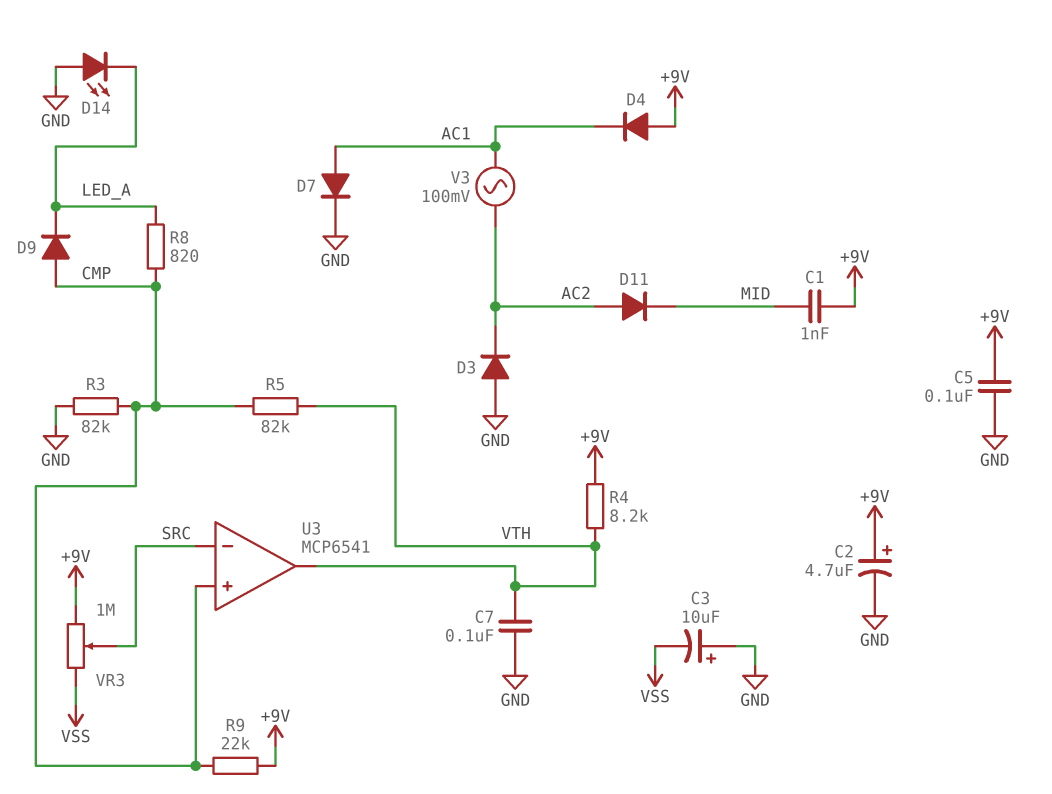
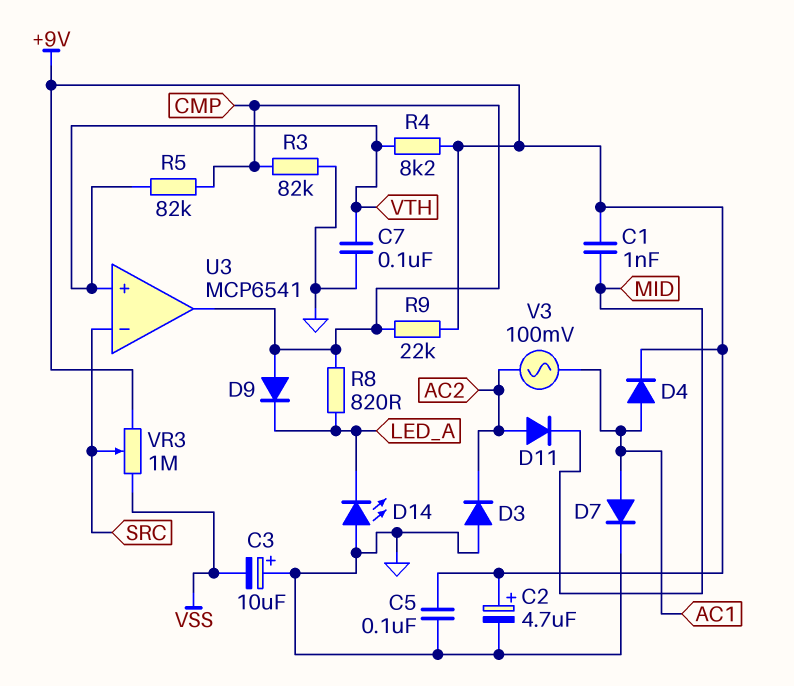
D4: diode (A +9V, K AC1) -> diode (A AC1, K +9V)
U3 pin in+: CMP -> VTH
U3 pin out: VTH -> CMP

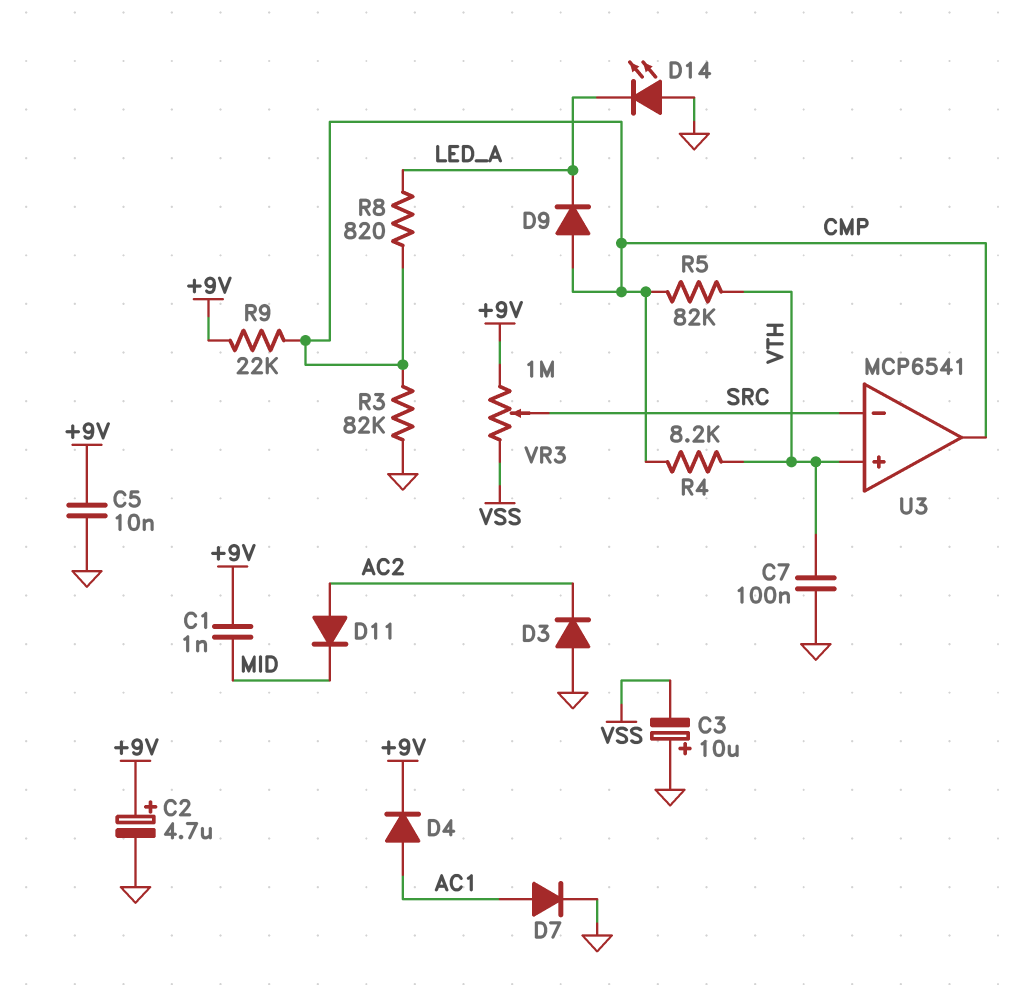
C5: 100nF (+9V, GND) -> 10nF (+9V, GND)
R4: 8.2k (+9V, VTH) -> 8.2k (CMP, VTH)
V3: AC 100mV (AC1, AC2) -> none

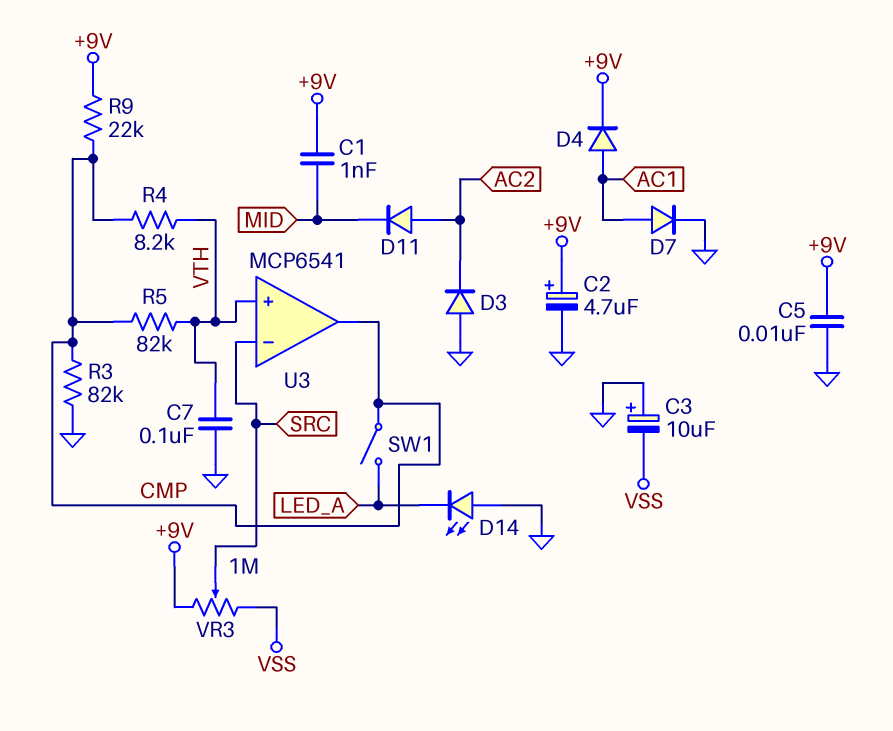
D9: diode (A CMP, K LED_A) -> none
R8: 820 (CMP, LED_A) -> none
SW1: none -> switch (CMP, LED_A)

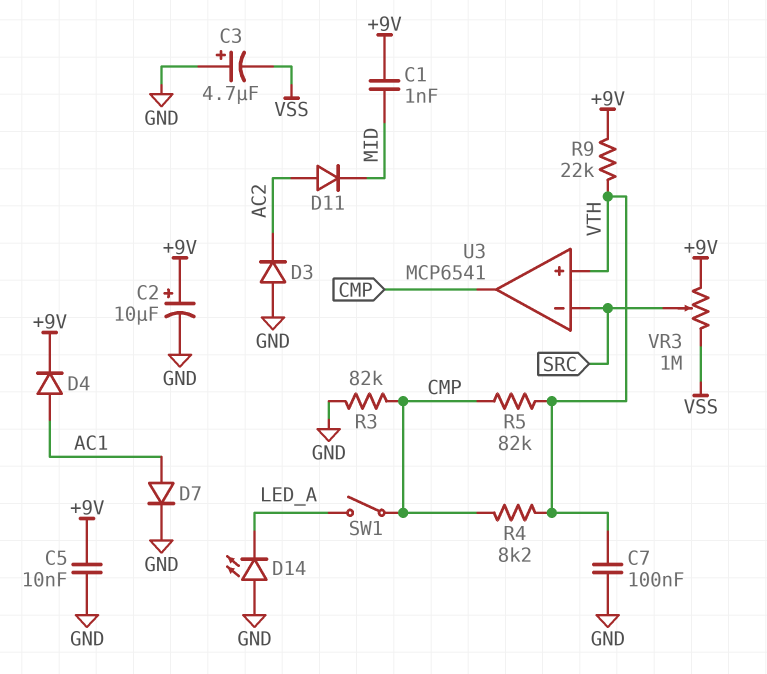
C2: 4.7uF (plus +9V, minus GND) -> 10uF (plus +9V, minus GND)
C3: 10uF (plus GND, minus VSS) -> 4.7uF (plus GND, minus VSS)
R9: 22k (+9V, CMP) -> 22k (+9V, VTH)

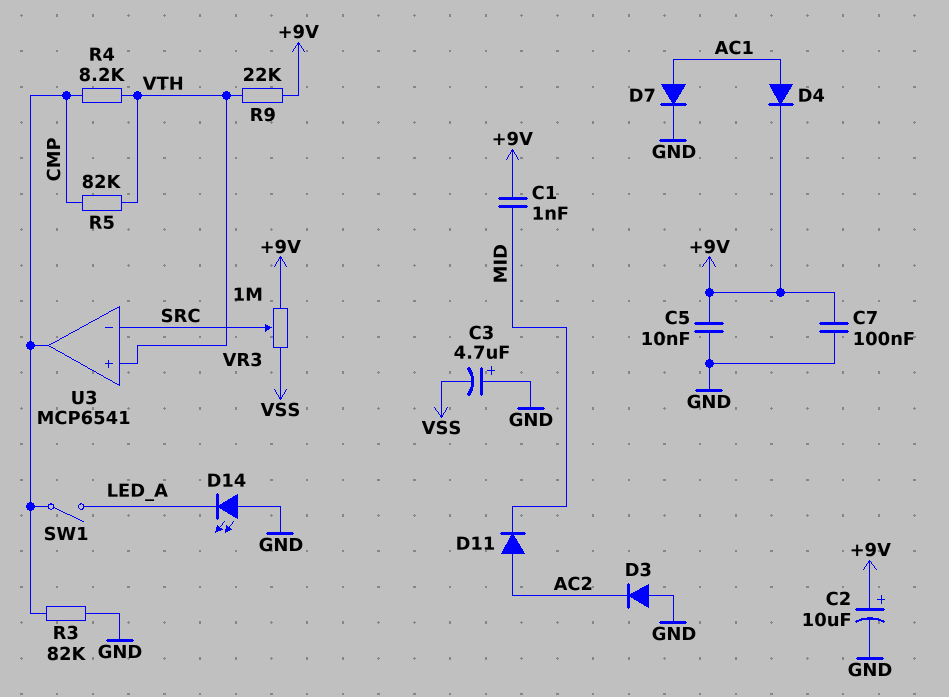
C7: 100nF (GND, VTH) -> 100nF (+9V, GND)

